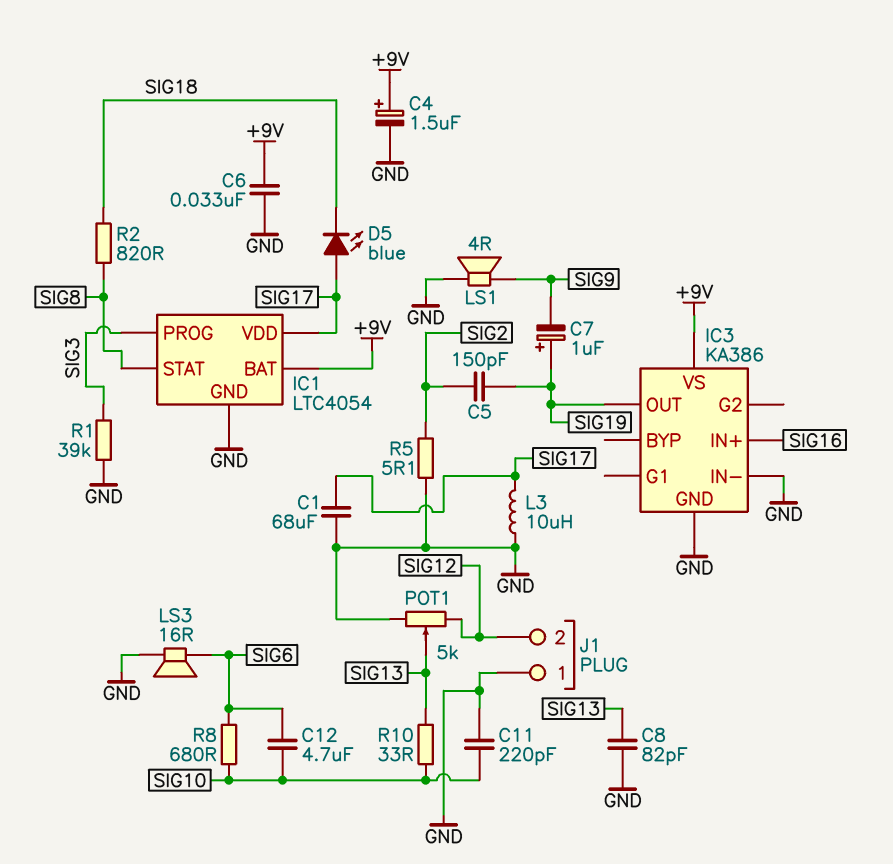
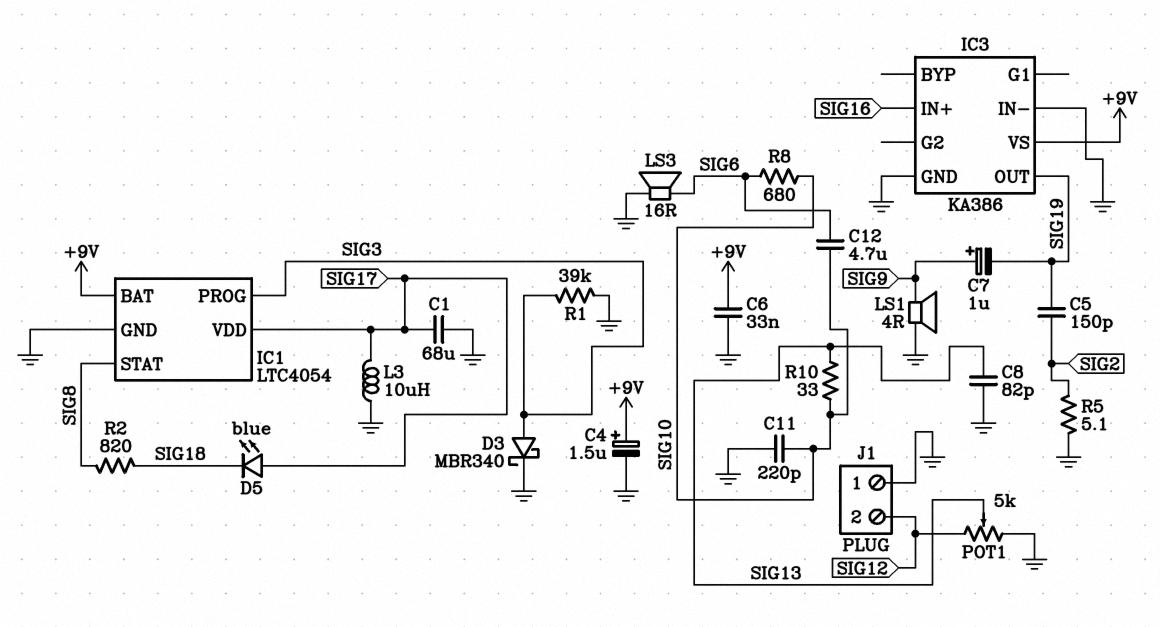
C7: 1uF (plus SIG19, minus SIG9) -> 1uF (plus SIG9, minus SIG19)
D3: none -> schottky MBR340 (A SIG3, K GND)

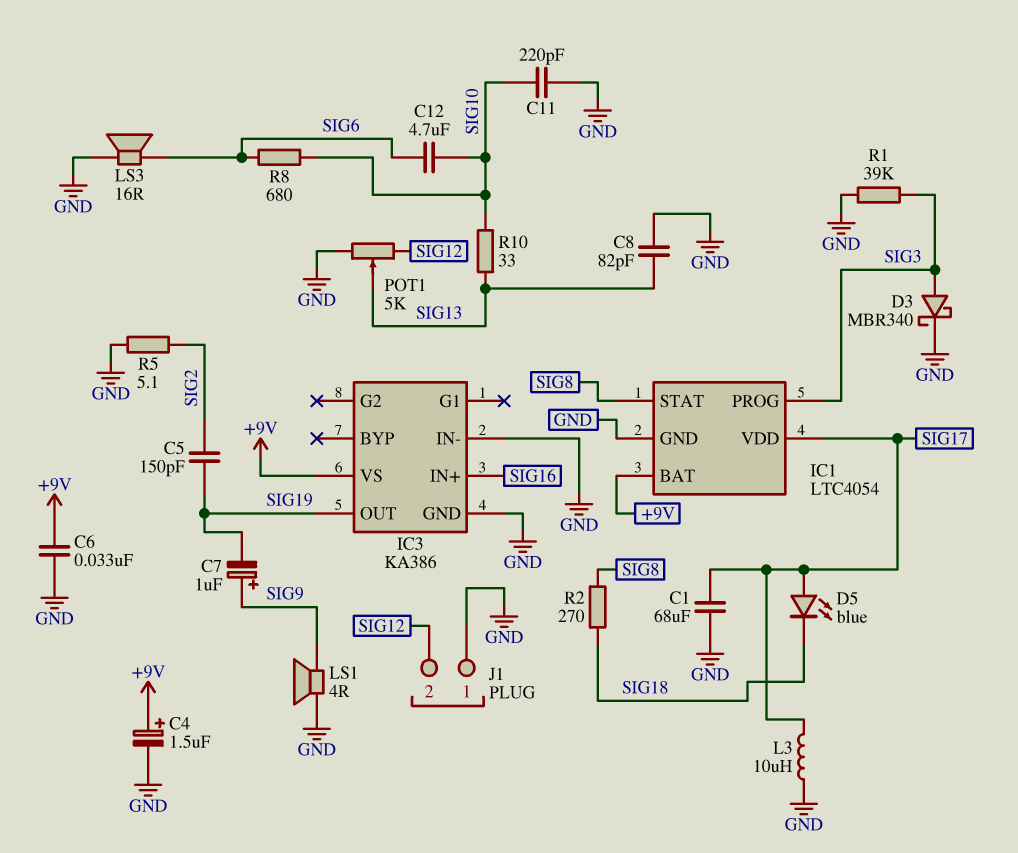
R2: 820 (SIG8, SIG18) -> 270 (SIG8, SIG18)

